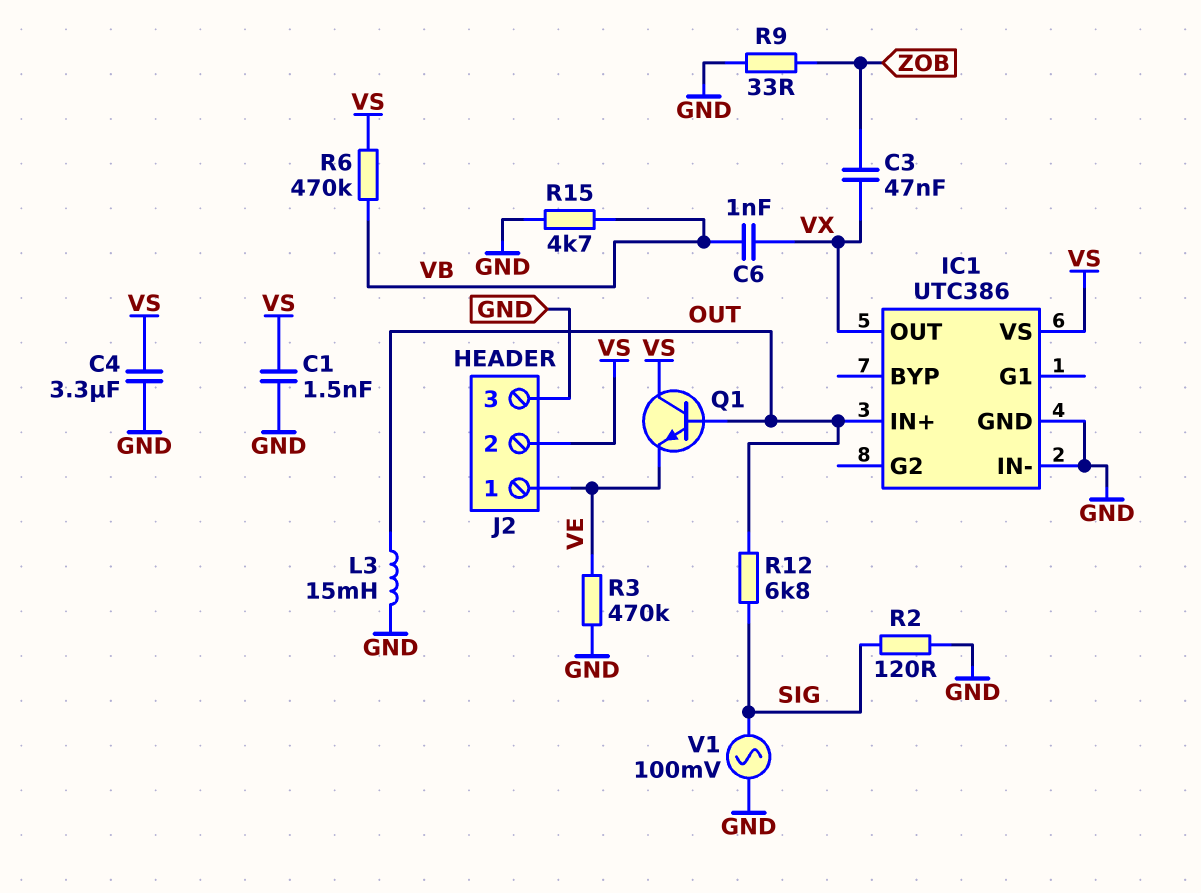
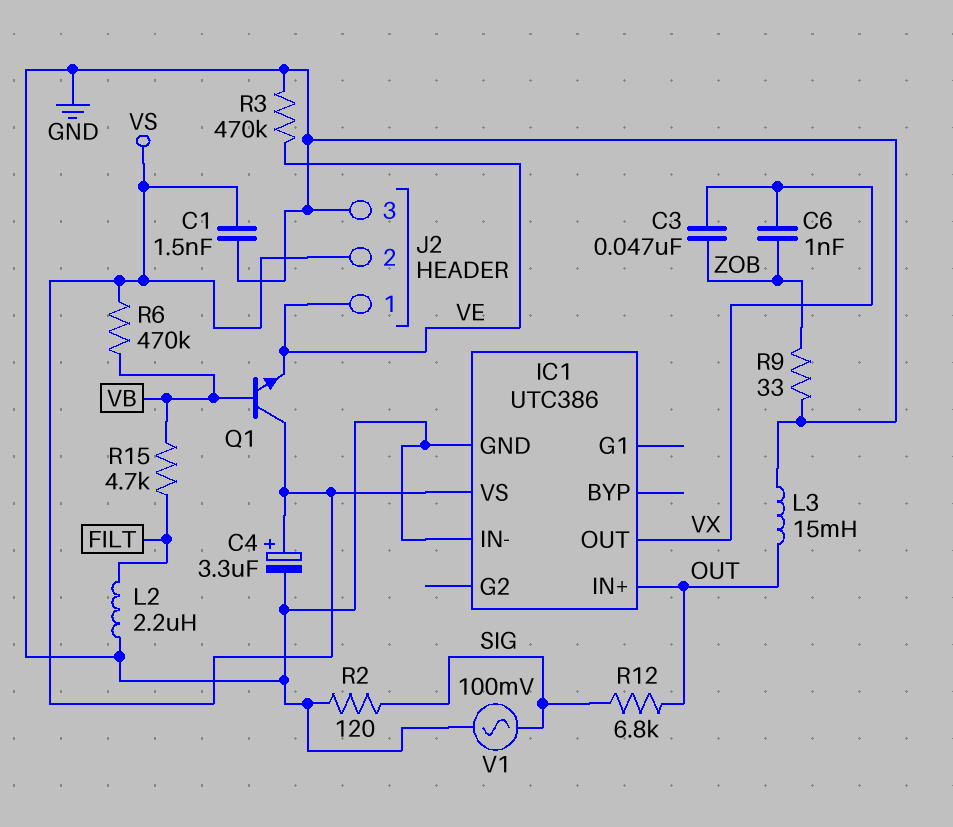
C4: 3.3uF (GND, VS) -> 3.3uF (plus VS, minus GND)
C6: 1nF (VB, VX) -> 1nF (VX, ZOB)
L2: none -> 2.2uH (FILT, GND)
Q1: NPN (B OUT, C VS, E VE) -> NPN (B VB, C VS, E VE)
R15: 4.7k (GND, VB) -> 4.7k (FILT, VB)

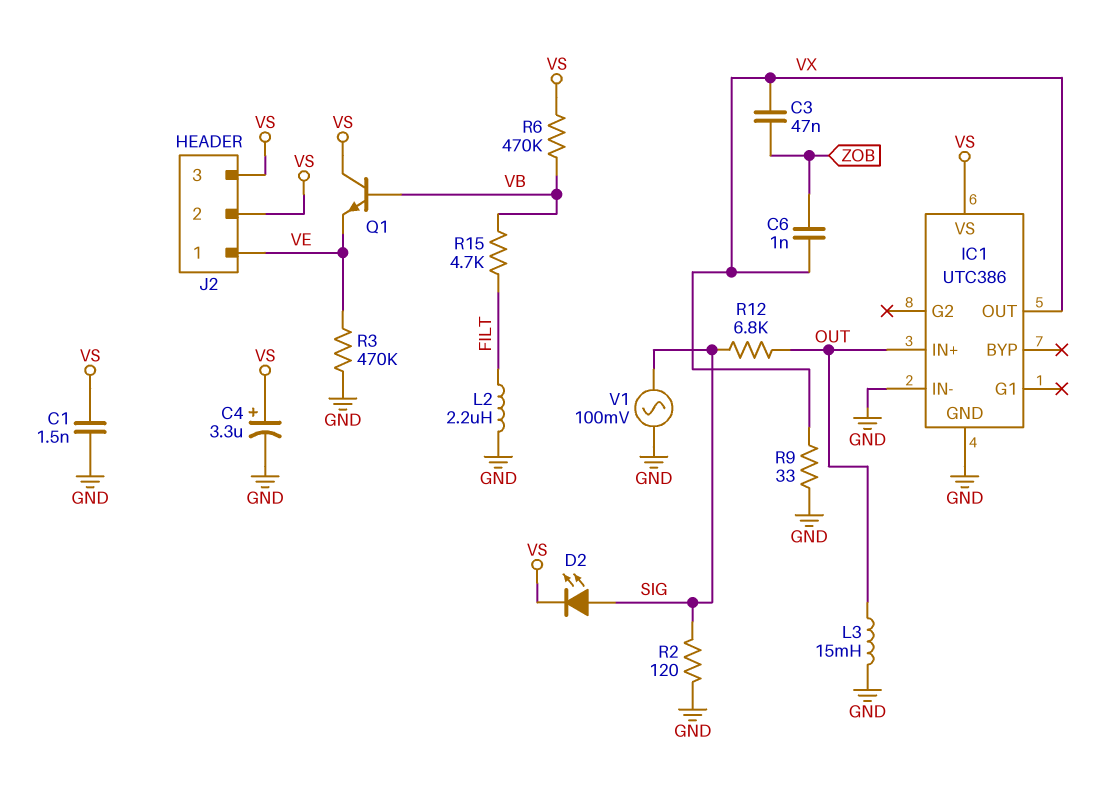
D2: none -> LED (A SIG, K VS)
J2 pin 3: GND -> VS
R9: 33 (GND, ZOB) -> 33 (GND, VX)

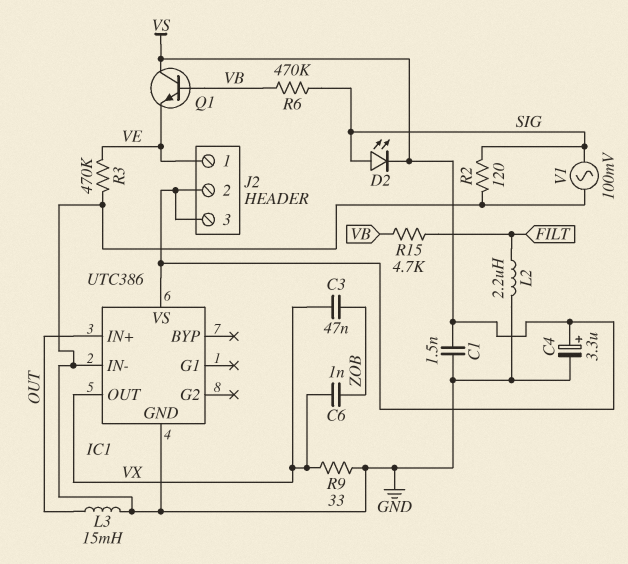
R6: 470k (VB, VS) -> 470k (SIG, VB)
R12: 6.8k (OUT, SIG) -> none

